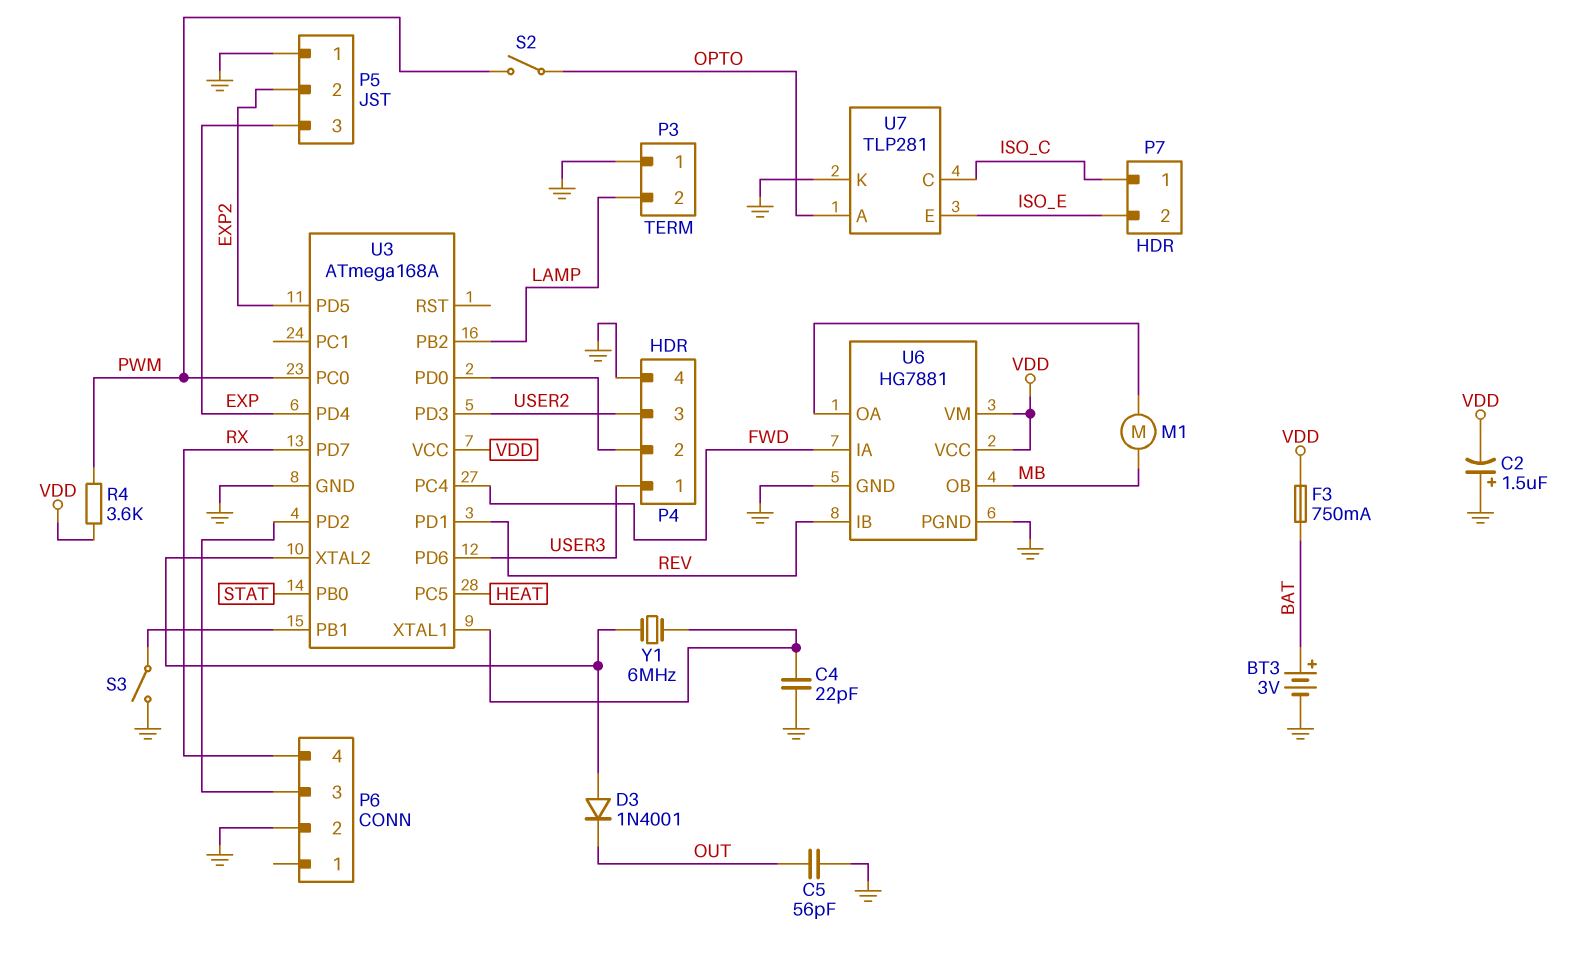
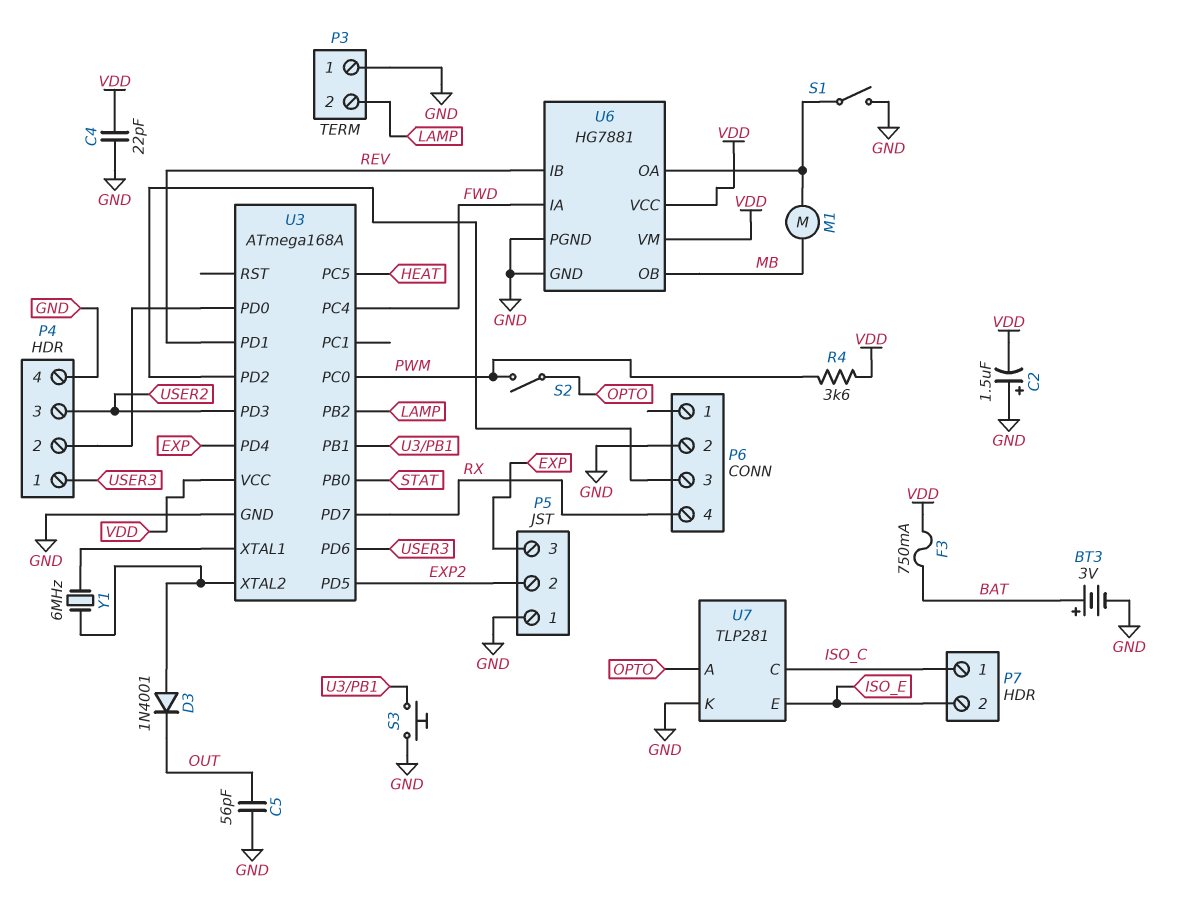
C4: 22pF (GND, U3/XTAL1) -> 22pF (GND, VDD)
S1: none -> switch (GND, U6/OA)
S3: switch (GND, U3/PB1) -> button (GND, U3/PB1)

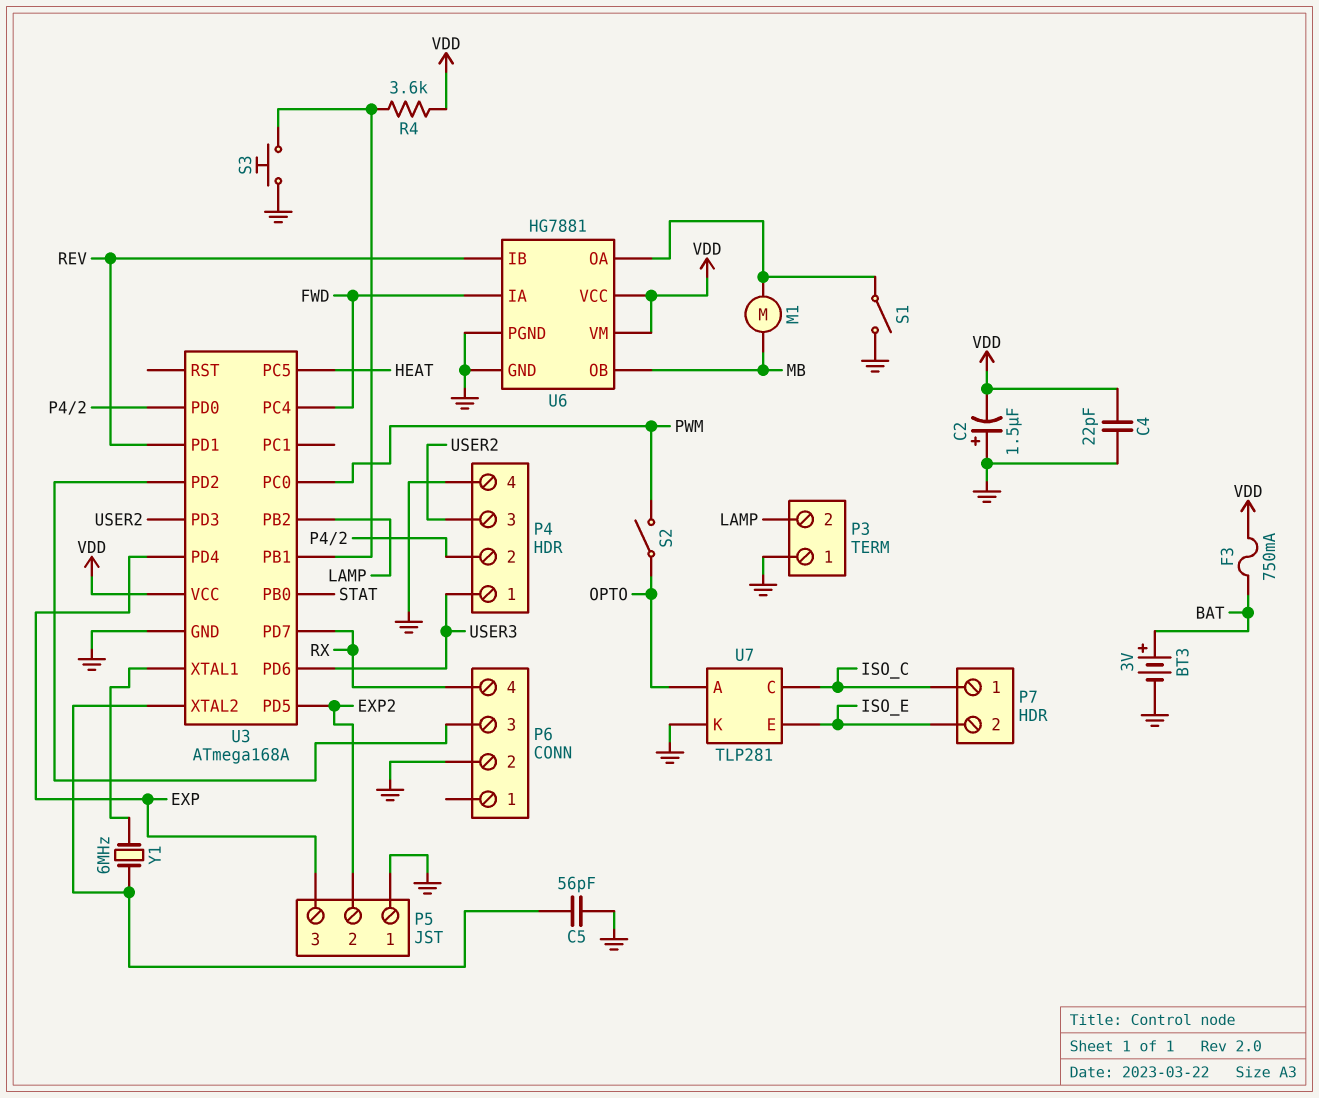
C5: 56pF (GND, OUT) -> 56pF (GND, U3/XTAL2)
D3: diode 1N4001 (A U3/XTAL2, K OUT) -> none
R4: 3.6k (PWM, VDD) -> 3.6k (U3/PB1, VDD)

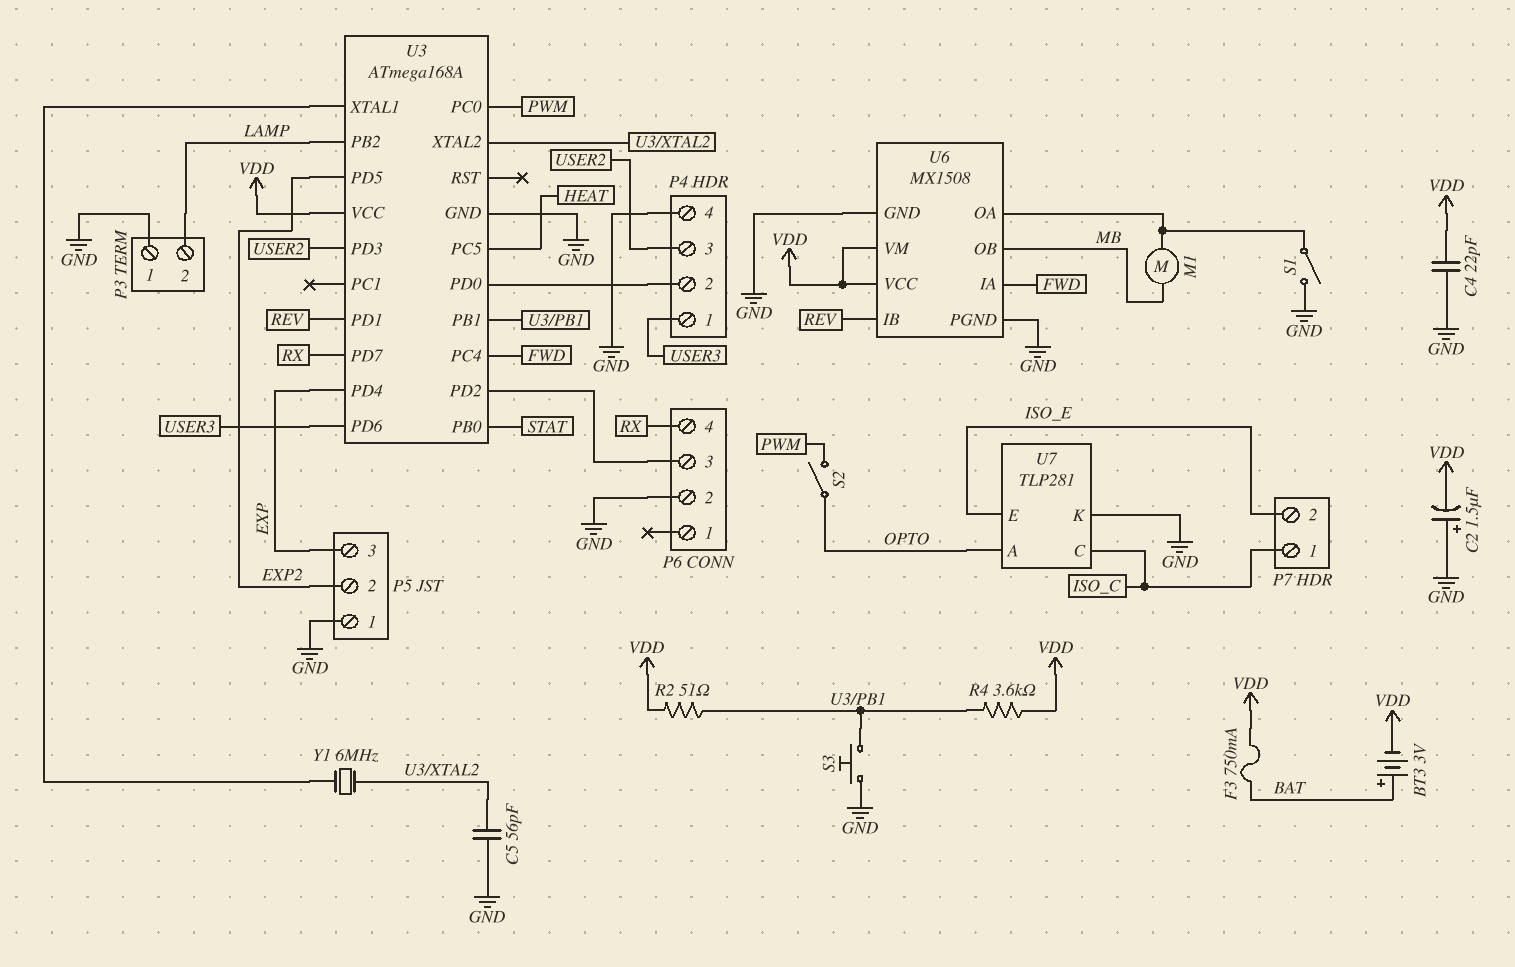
BT3: 3V (plus BAT, minus GND) -> 3V (plus BAT, minus VDD)
R2: none -> 51 (U3/PB1, VDD)
U6: HG7881 -> MX1508

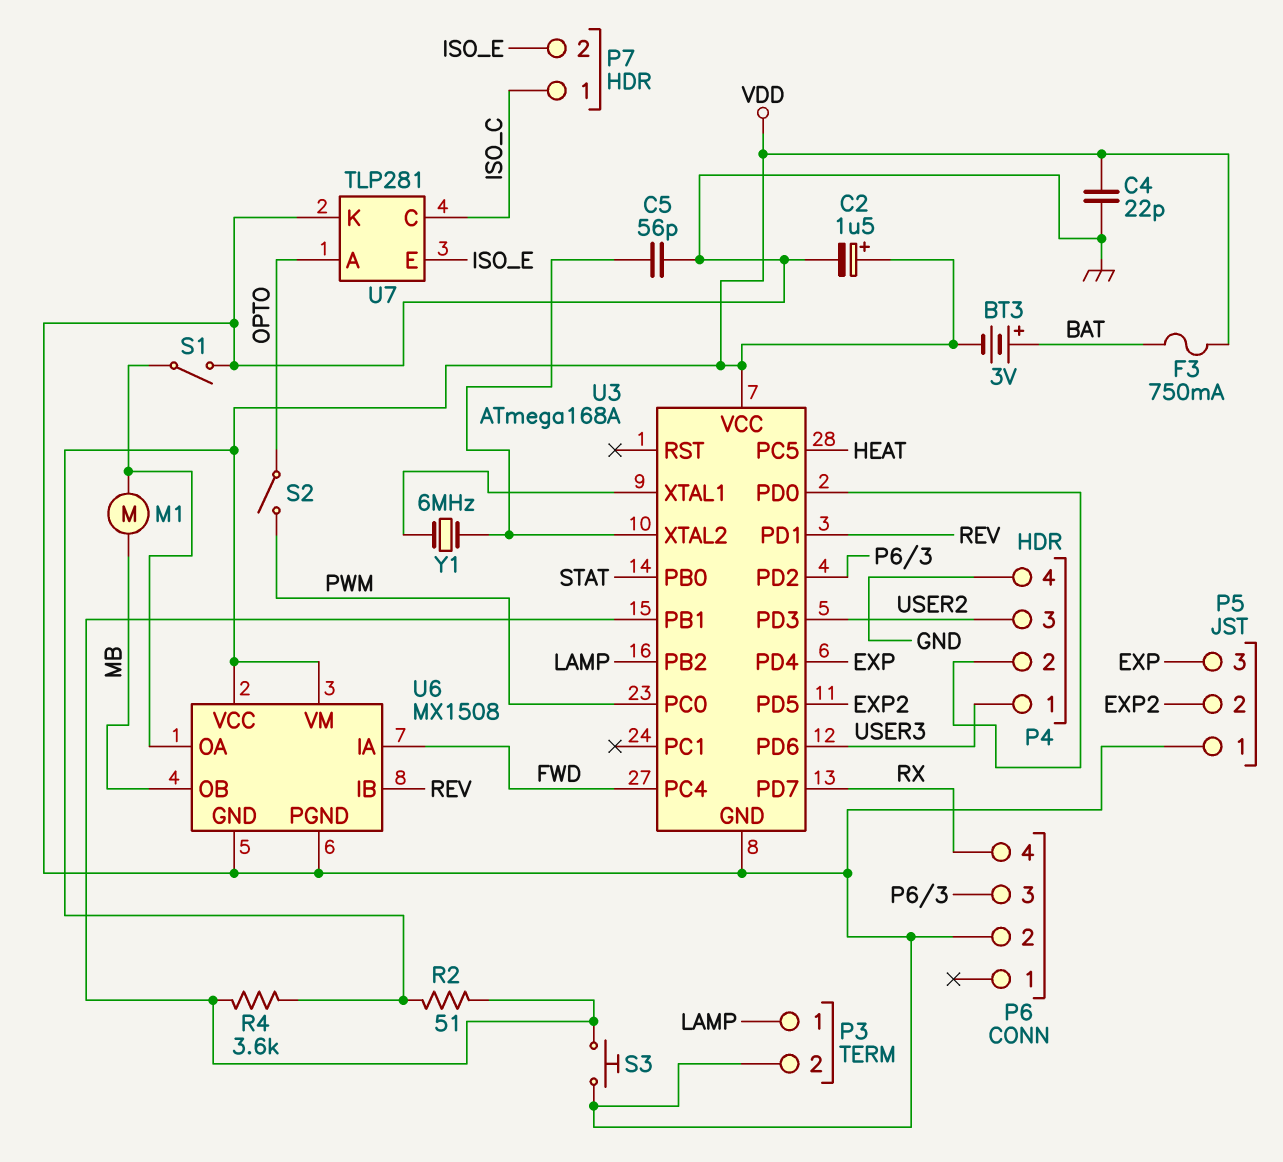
C2: 1.5uF (plus GND, minus VDD) -> 1.5uF (plus VDD, minus GND)
P3 pin 1: GND -> LAMP
P3 pin 2: LAMP -> GND

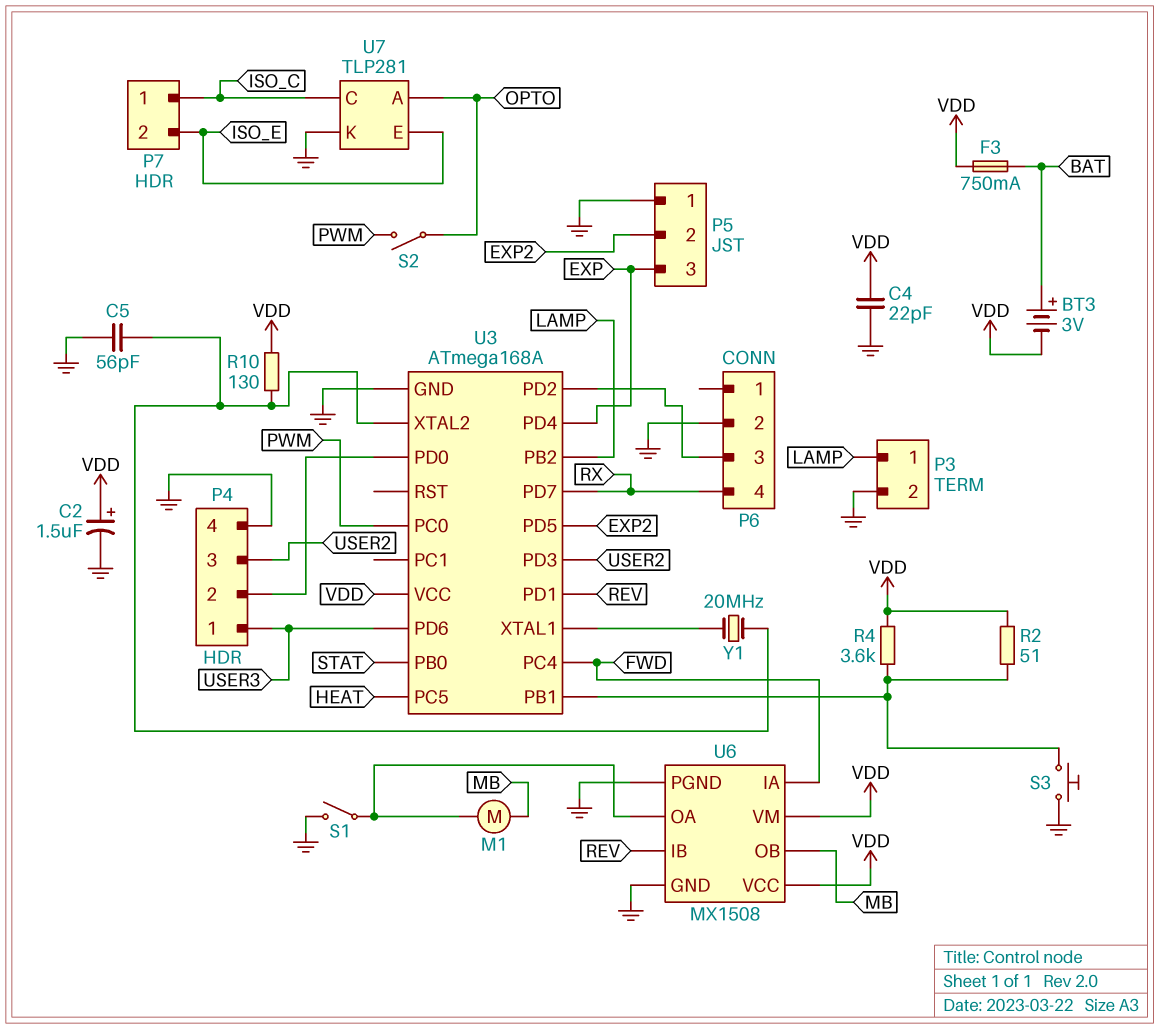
R10: none -> 130 (U3/XTAL2, VDD)
Y1: 6MHz (U3/XTAL1, U3/XTAL2) -> 20MHz (U3/XTAL1, U3/XTAL2)

